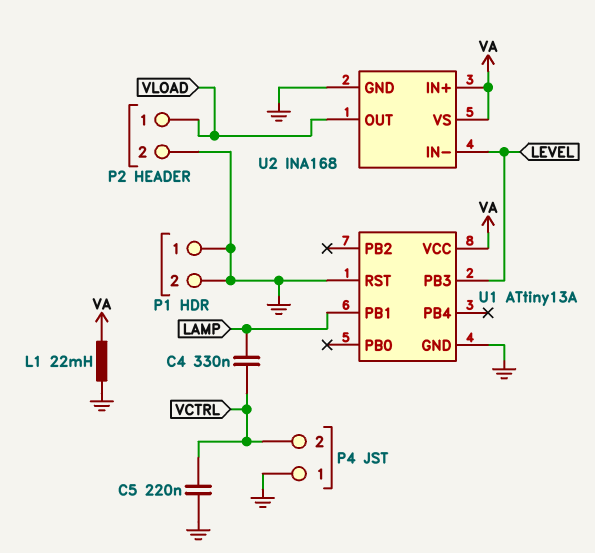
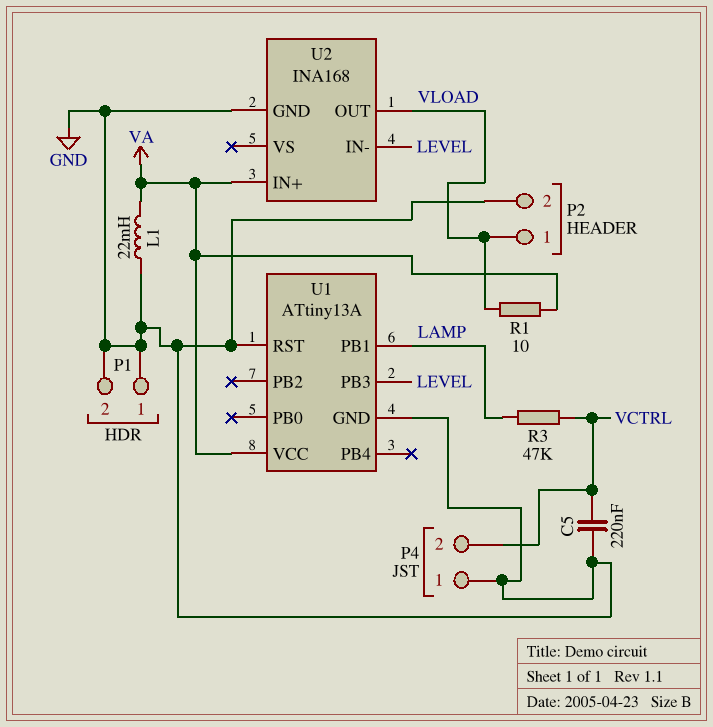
C4: 330nF (LAMP, VCTRL) -> none
R1: none -> 10 (VA, VLOAD)
R3: none -> 47k (LAMP, VCTRL)
U2 pin VS: VA -> none

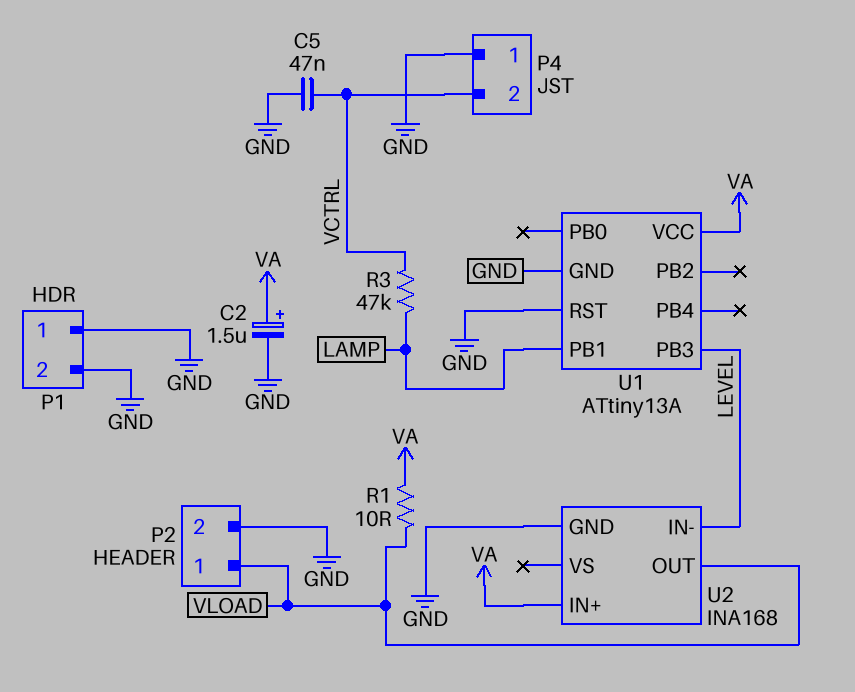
C2: none -> 1.5uF (plus VA, minus GND)
C5: 220nF (GND, VCTRL) -> 47nF (GND, VCTRL)
L1: 22mH (GND, VA) -> none

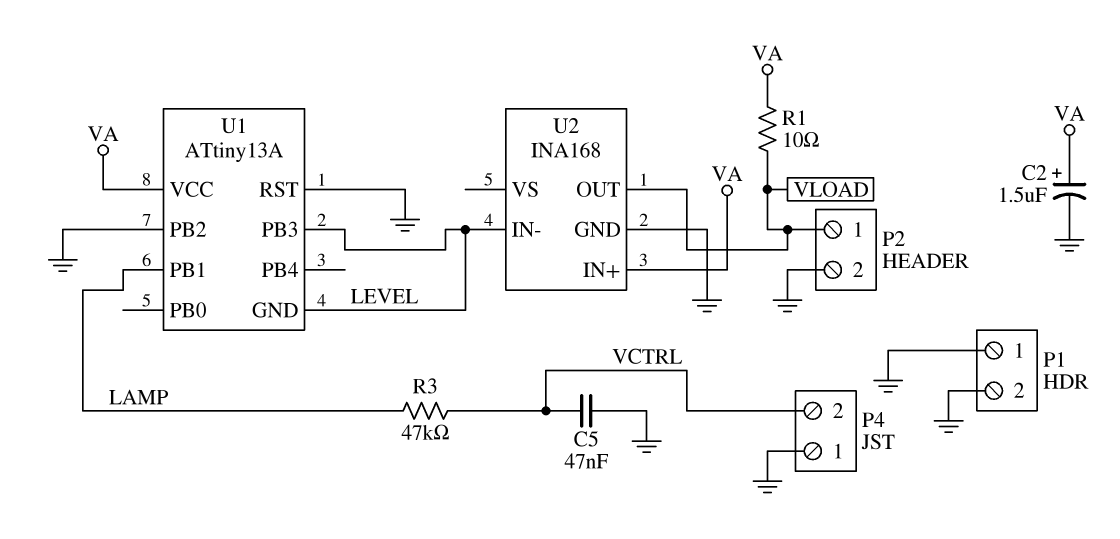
U1 pin GND: GND -> LEVEL
U1 pin PB2: none -> GND

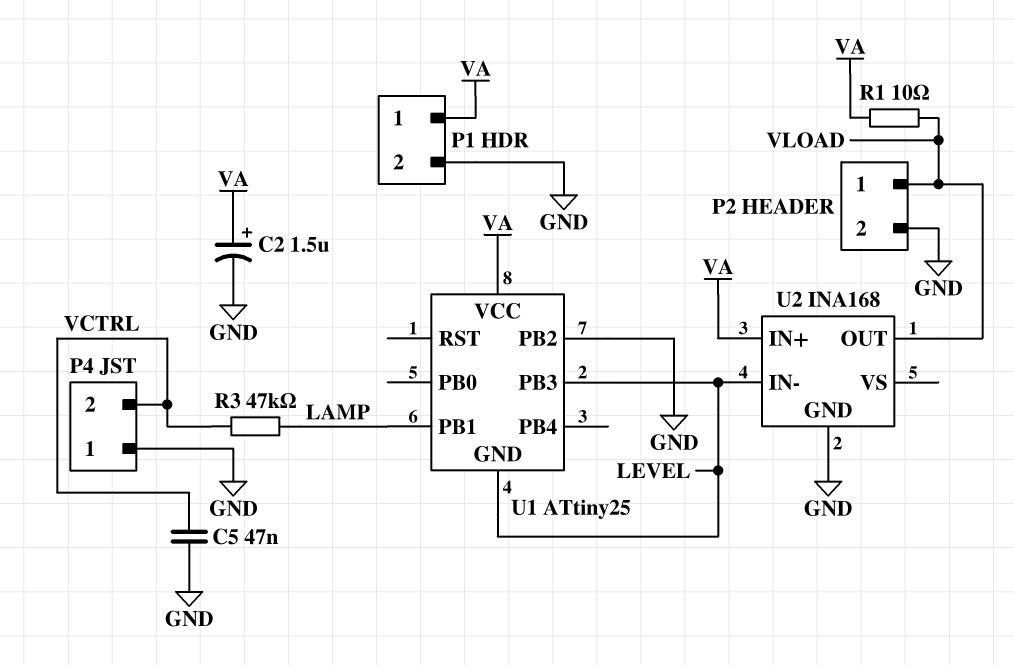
P1 pin 1: GND -> VA
U1: ATtiny13A -> ATtiny25
U1 pin RST: GND -> none

